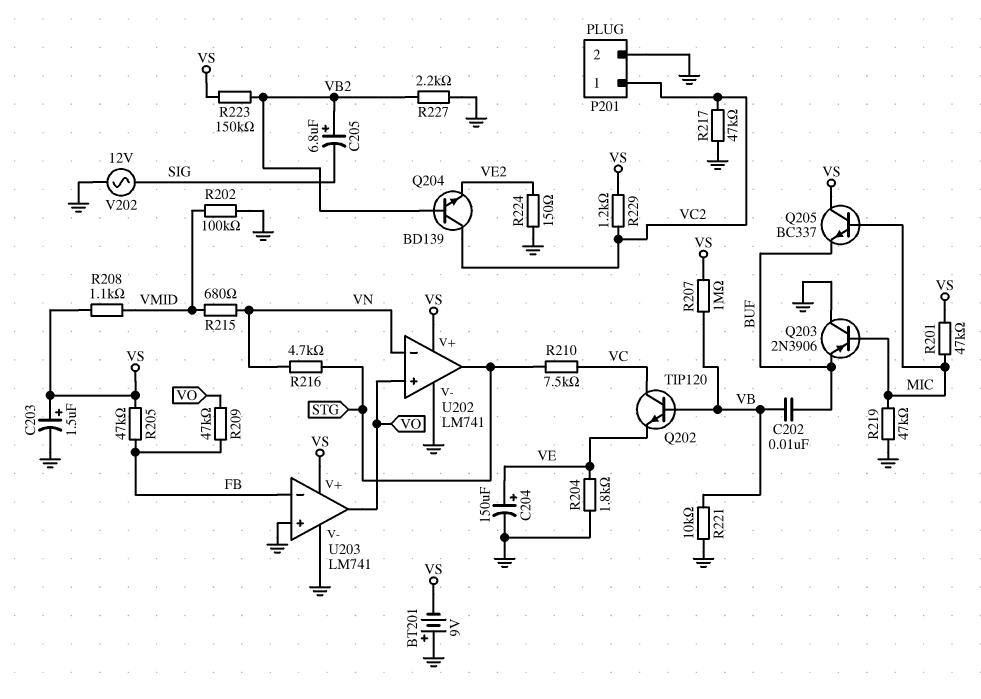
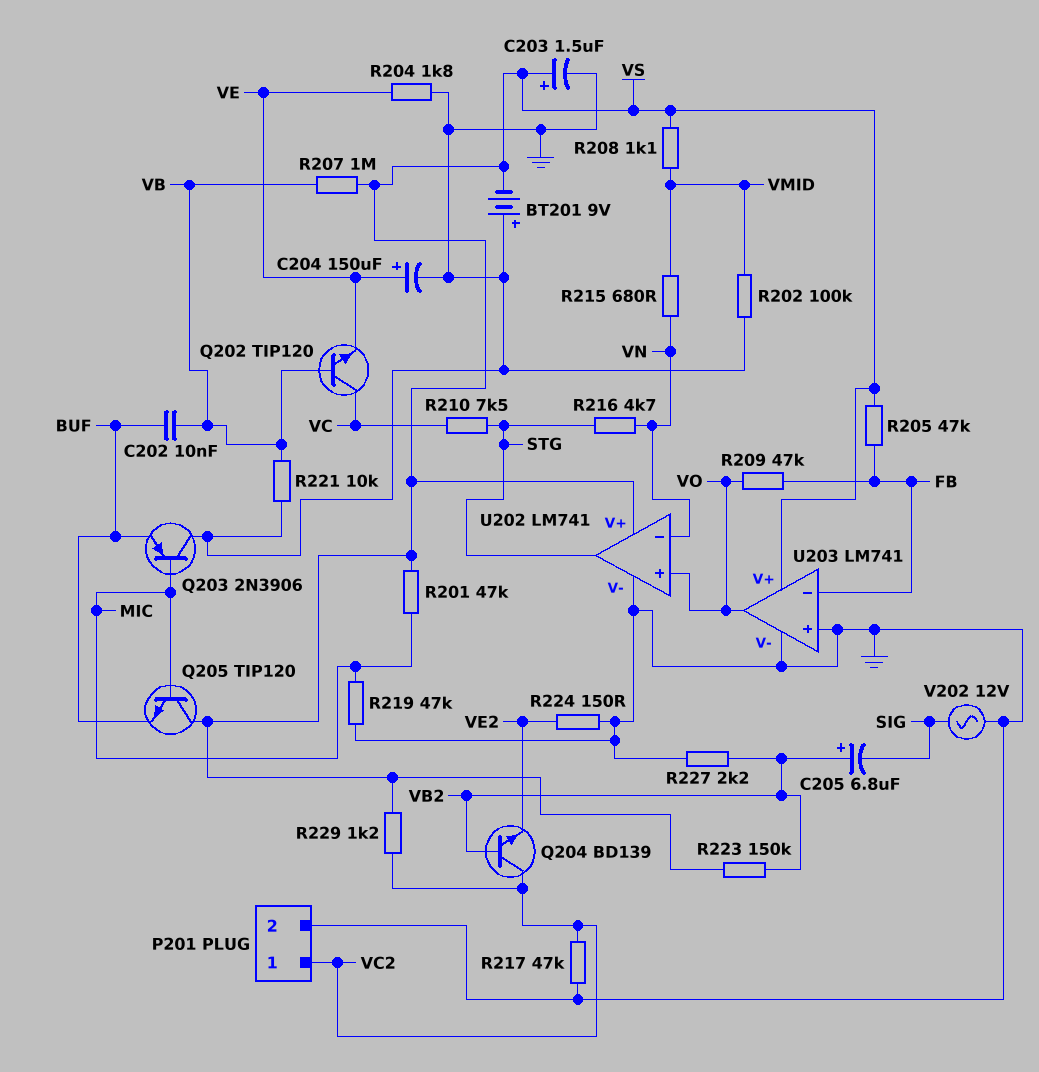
Q205: NPN BC337 (B MIC, C VS, E BUF) -> NPN TIP120 (B MIC, C VS, E BUF)

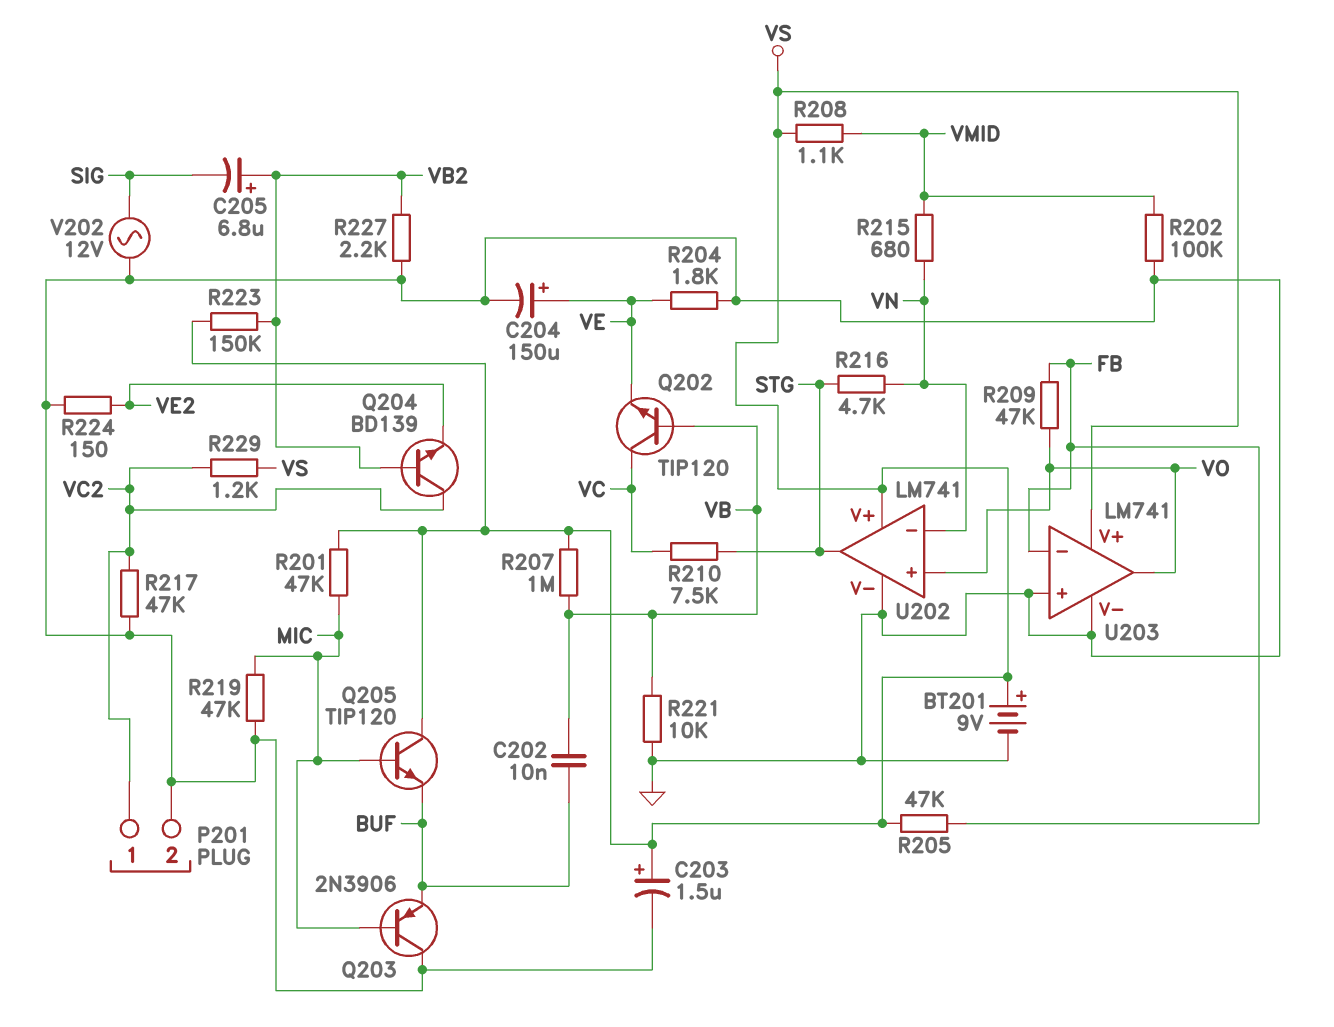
BT201: 9V (plus GND, minus VS) -> 9V (plus VS, minus GND)

